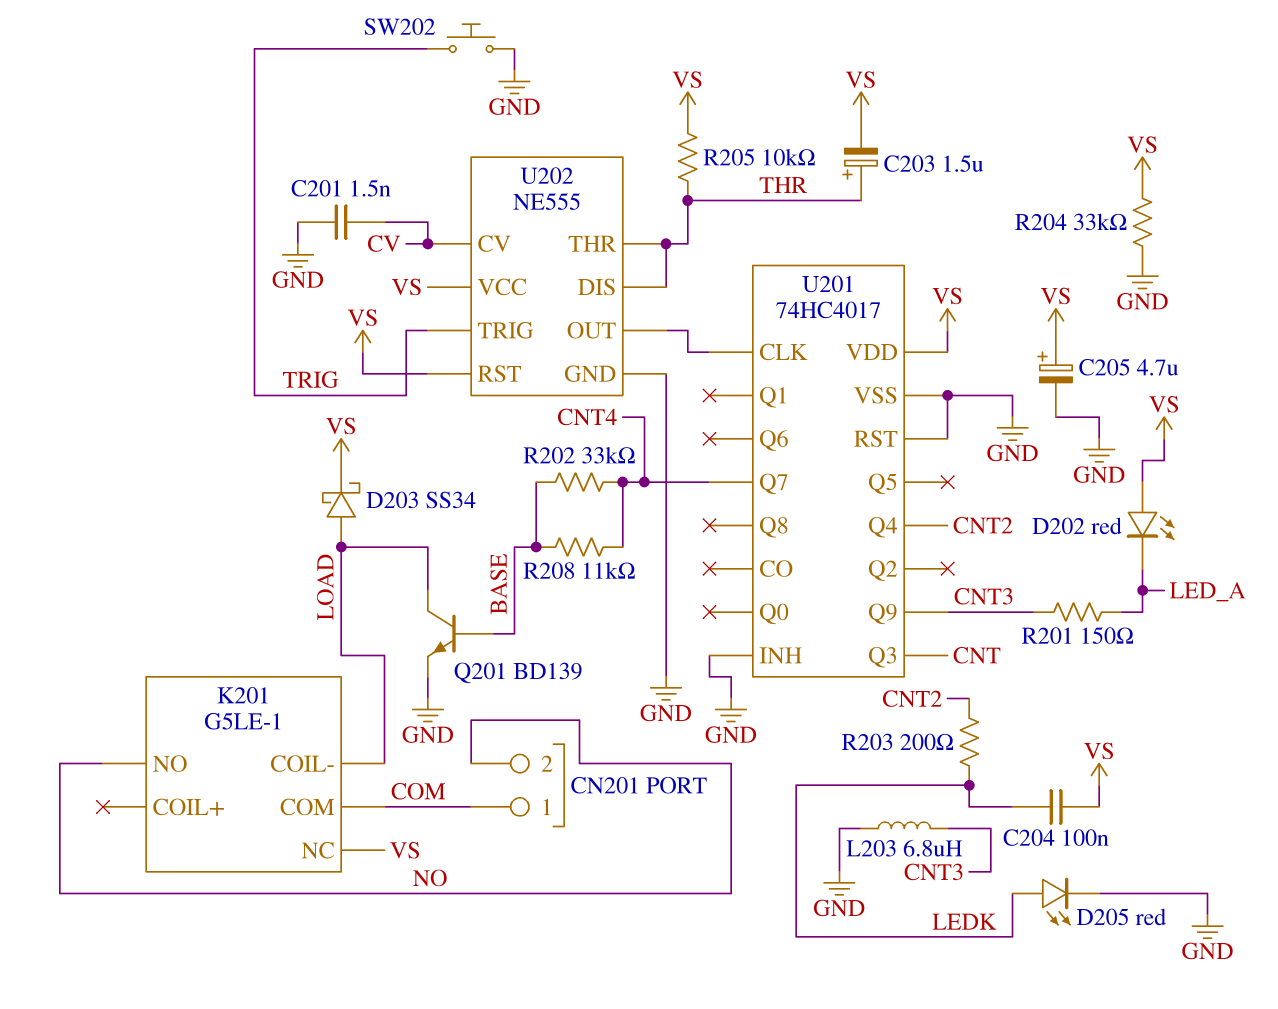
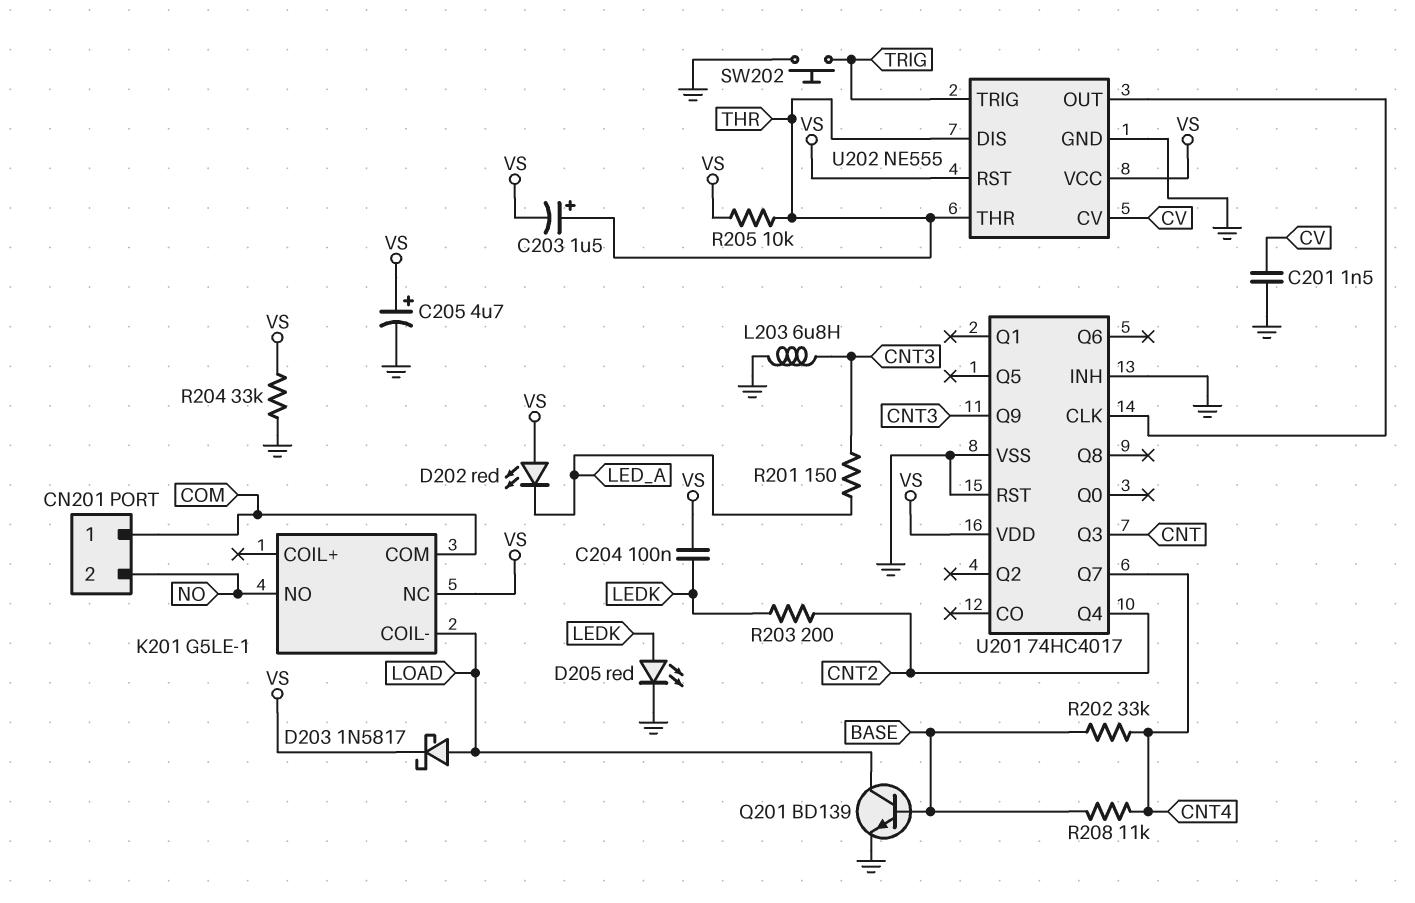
D203: schottky SS34 (A LOAD, K VS) -> schottky 1N5817 (A LOAD, K VS)

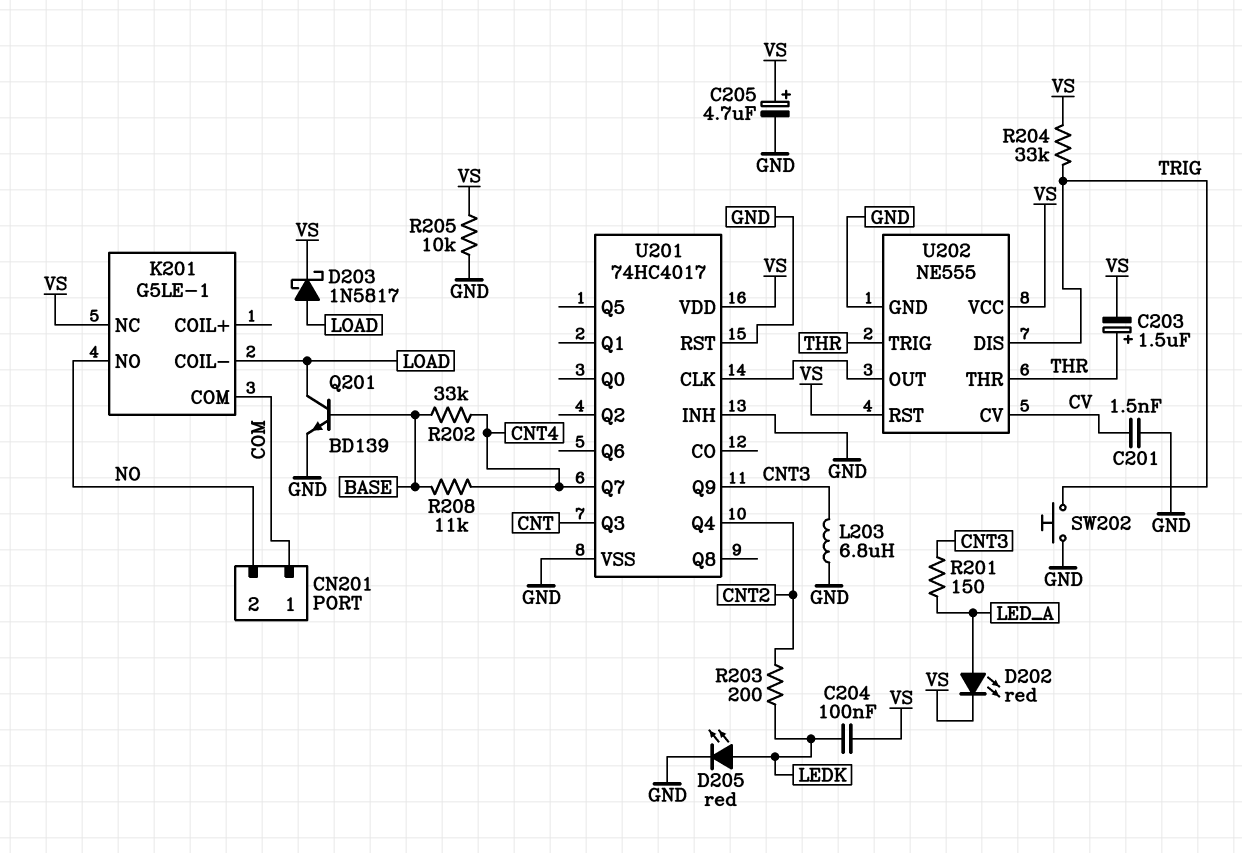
D202: LED red (A VS, K LED_A) -> LED red (A LED_A, K VS)
R204: 33k (GND, VS) -> 33k (TRIG, VS)
R205: 10k (THR, VS) -> 10k (GND, VS)
U202 pin DIS: THR -> TRIG
U202 pin TRIG: TRIG -> THR

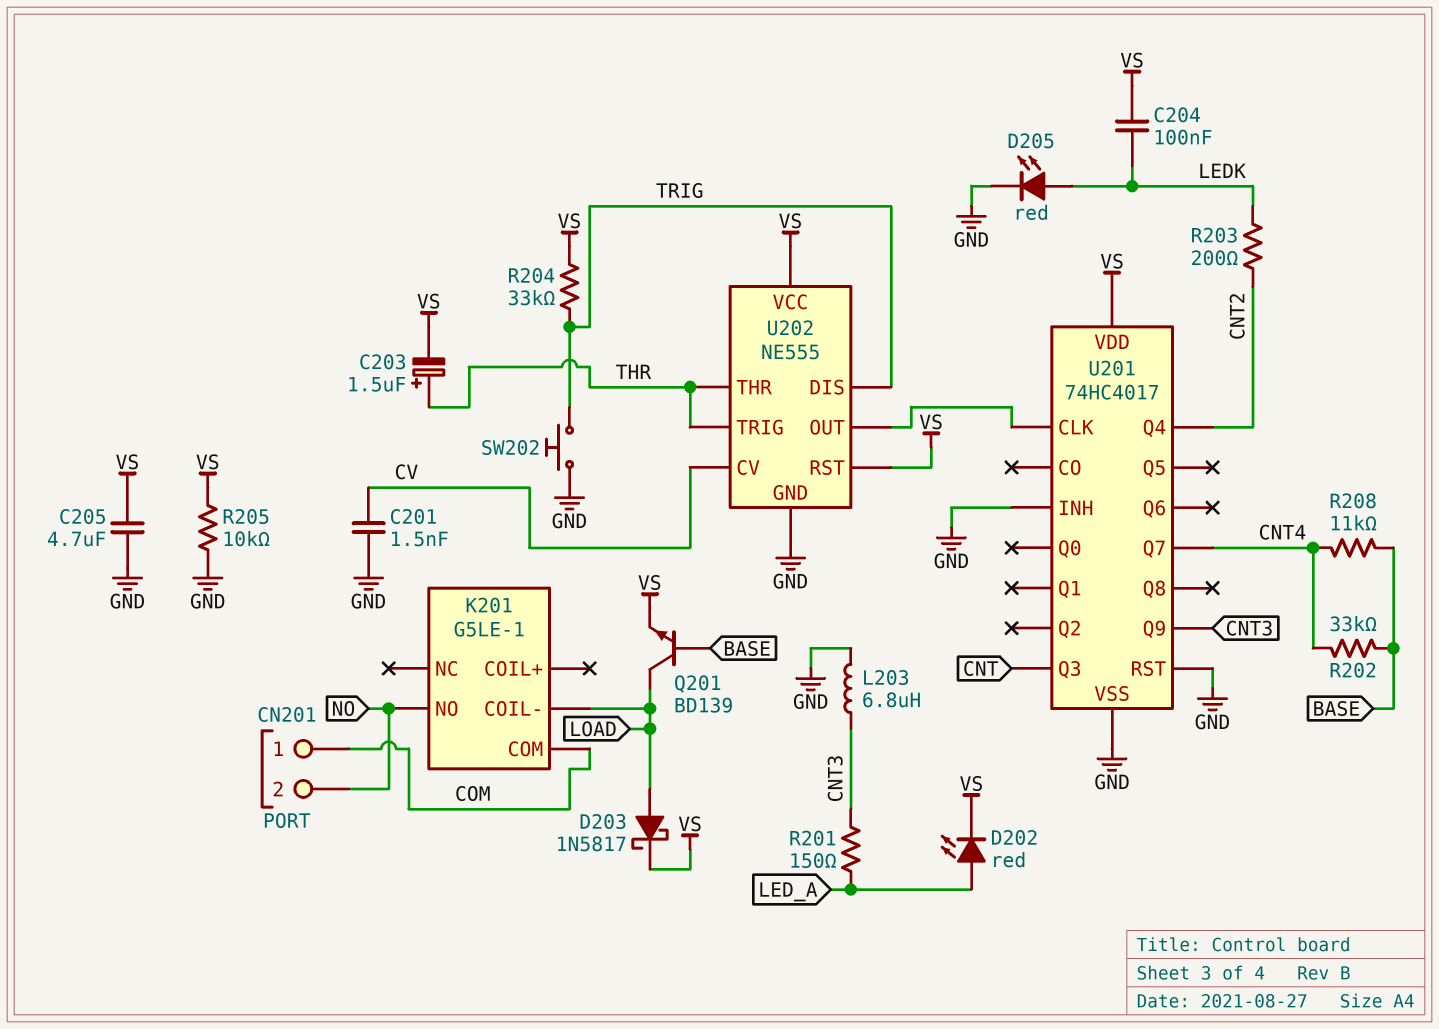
C205: 4.7uF (plus VS, minus GND) -> 4.7uF (GND, VS)
K201 pin NC: VS -> none
Q201: NPN BD139 (B BASE, C LOAD, E GND) -> NPN BD139 (B BASE, C LOAD, E VS)

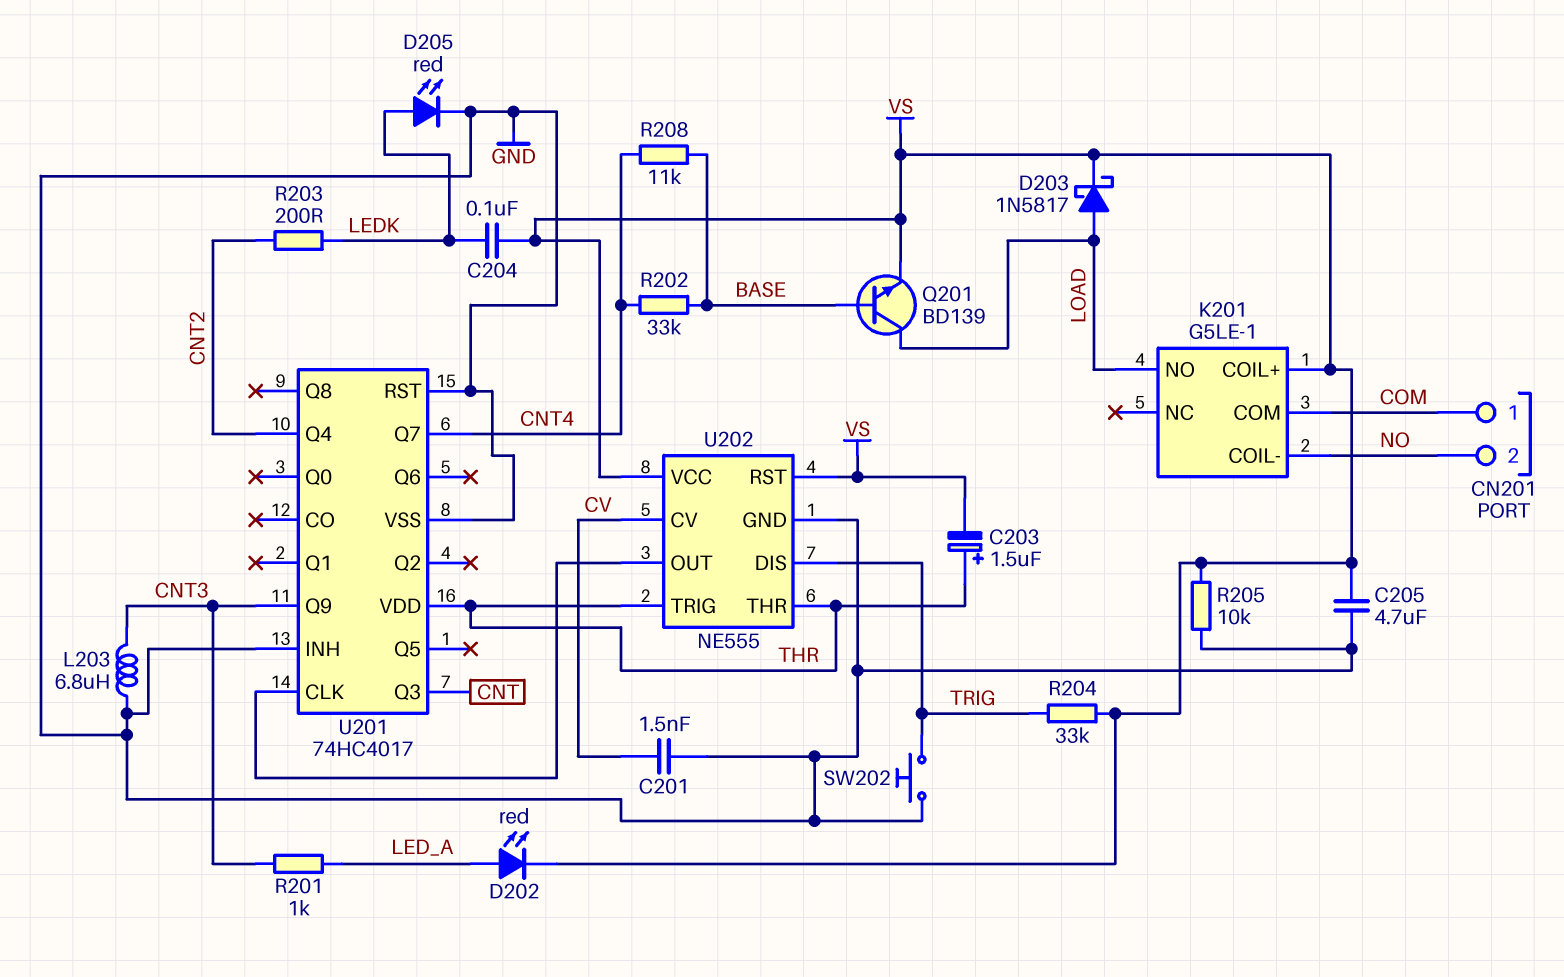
K201 pin COIL+: none -> VS
K201 pin COIL-: LOAD -> NO
K201 pin NO: NO -> LOAD
R201: 150 (CNT3, LED_A) -> 1k (CNT3, LED_A)
U201 pin VDD: VS -> THR

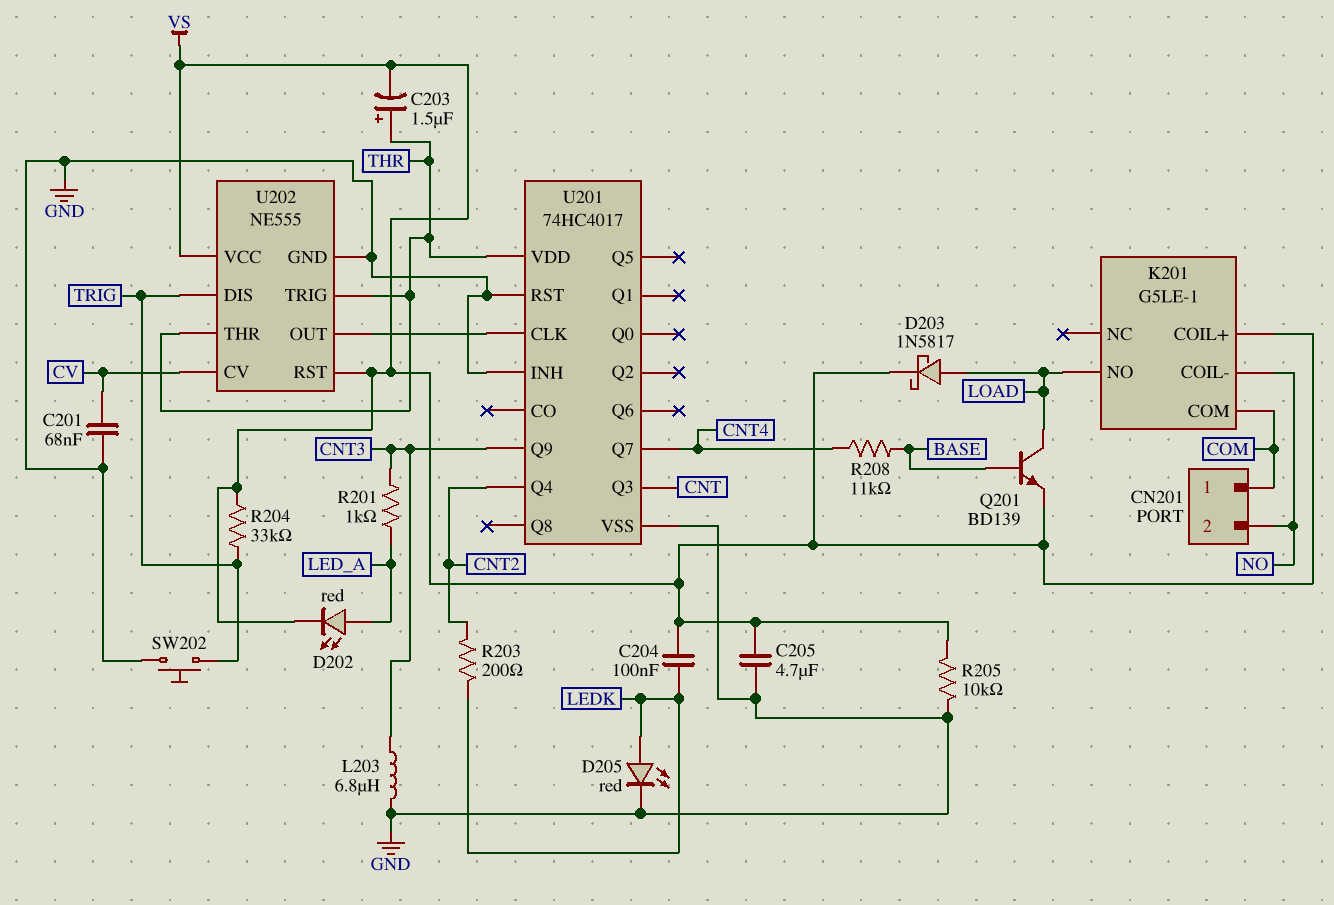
C201: 1.5nF (CV, GND) -> 68nF (CV, GND)
R202: 33k (BASE, CNT4) -> none

